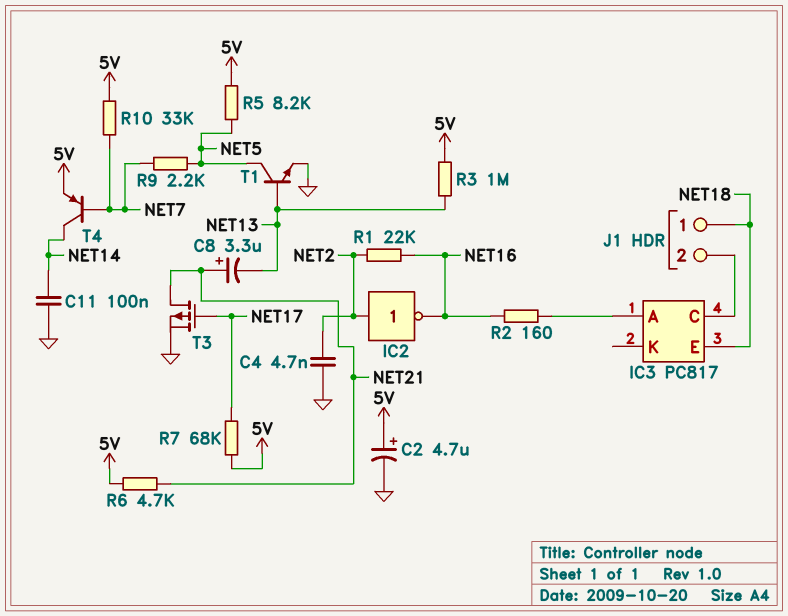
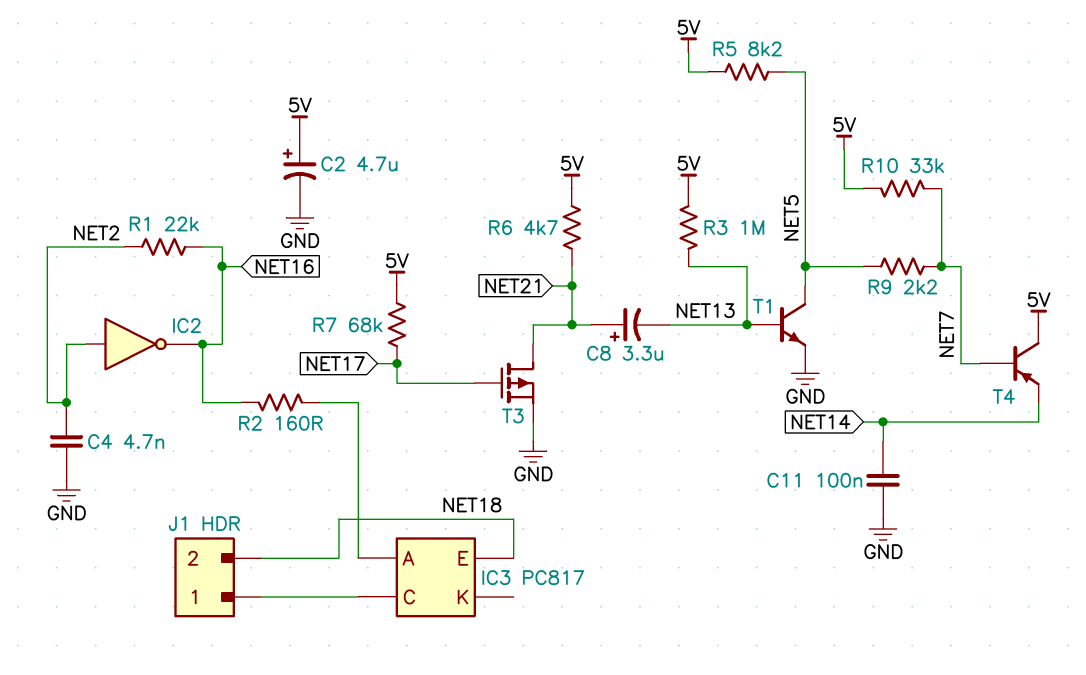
J1 pin 1: NET18 -> IC3/C
J1 pin 2: IC3/C -> NET18
T4: PNP (B NET7, C NET14, E 5V) -> PNP (B NET7, C 5V, E NET14)

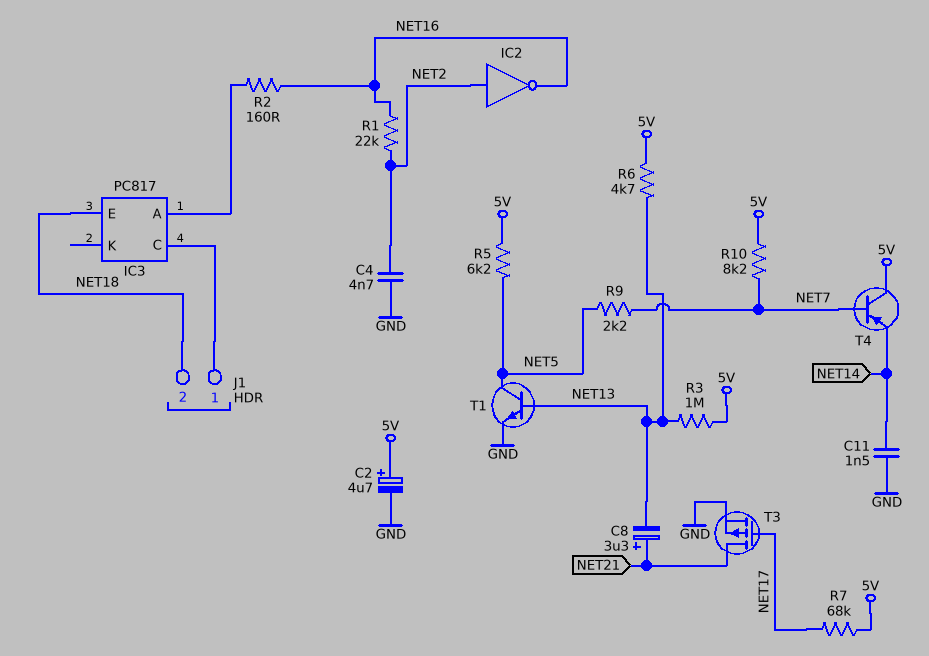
C11: 100nF (GND, NET14) -> 1.5nF (GND, NET14)
R5: 8.2k (5V, NET5) -> 6.2k (5V, NET5)
R6: 4.7k (5V, NET21) -> 4.7k (5V, NET13)
R10: 33k (5V, NET7) -> 8.2k (5V, NET7)

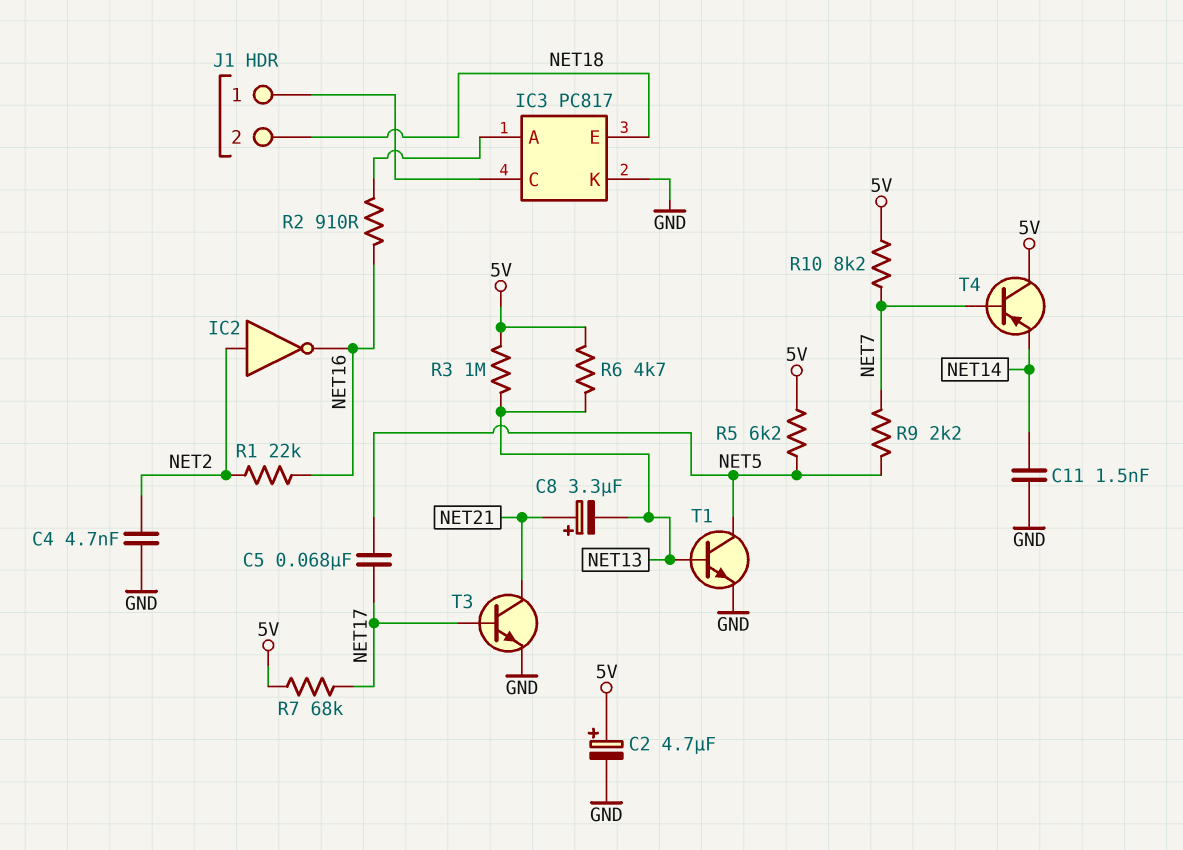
C5: none -> 68nF (NET5, NET17)
IC3 pin K: none -> GND
R2: 160 (IC3/A, NET16) -> 910 (IC3/A, NET16)
T3: PMOS (G NET17, D NET21, S GND) -> NPN (B NET17, C NET21, E GND)

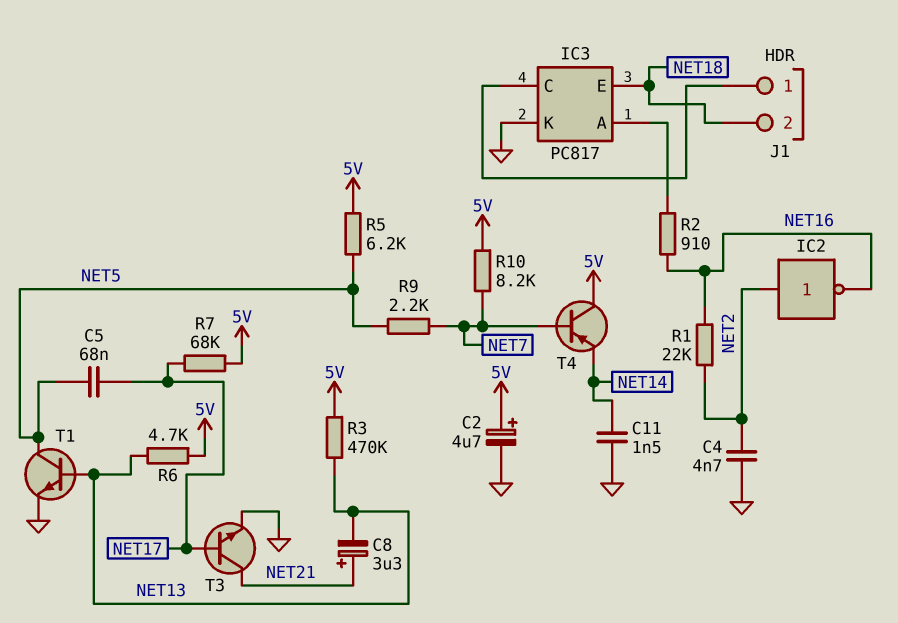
R3: 1M (5V, NET13) -> 470k (5V, NET13)

